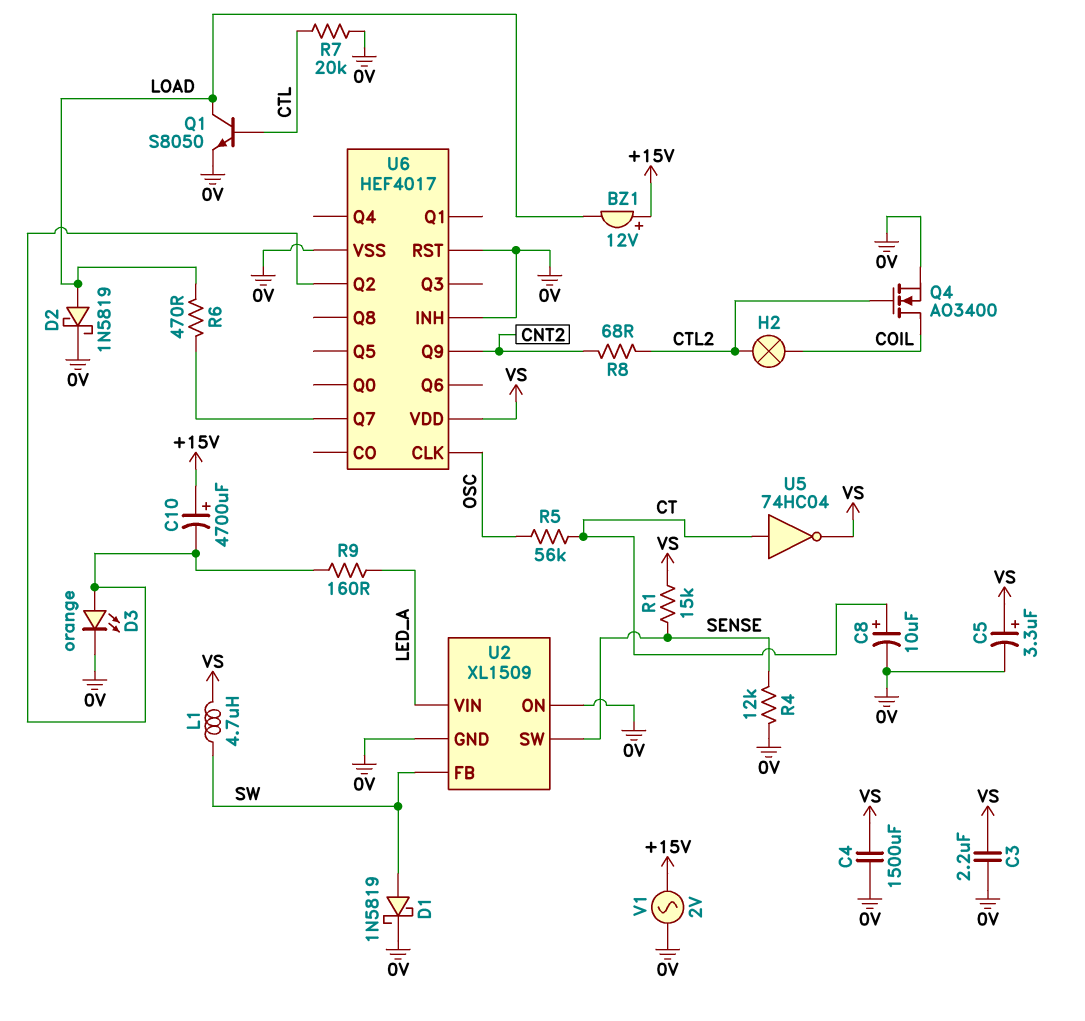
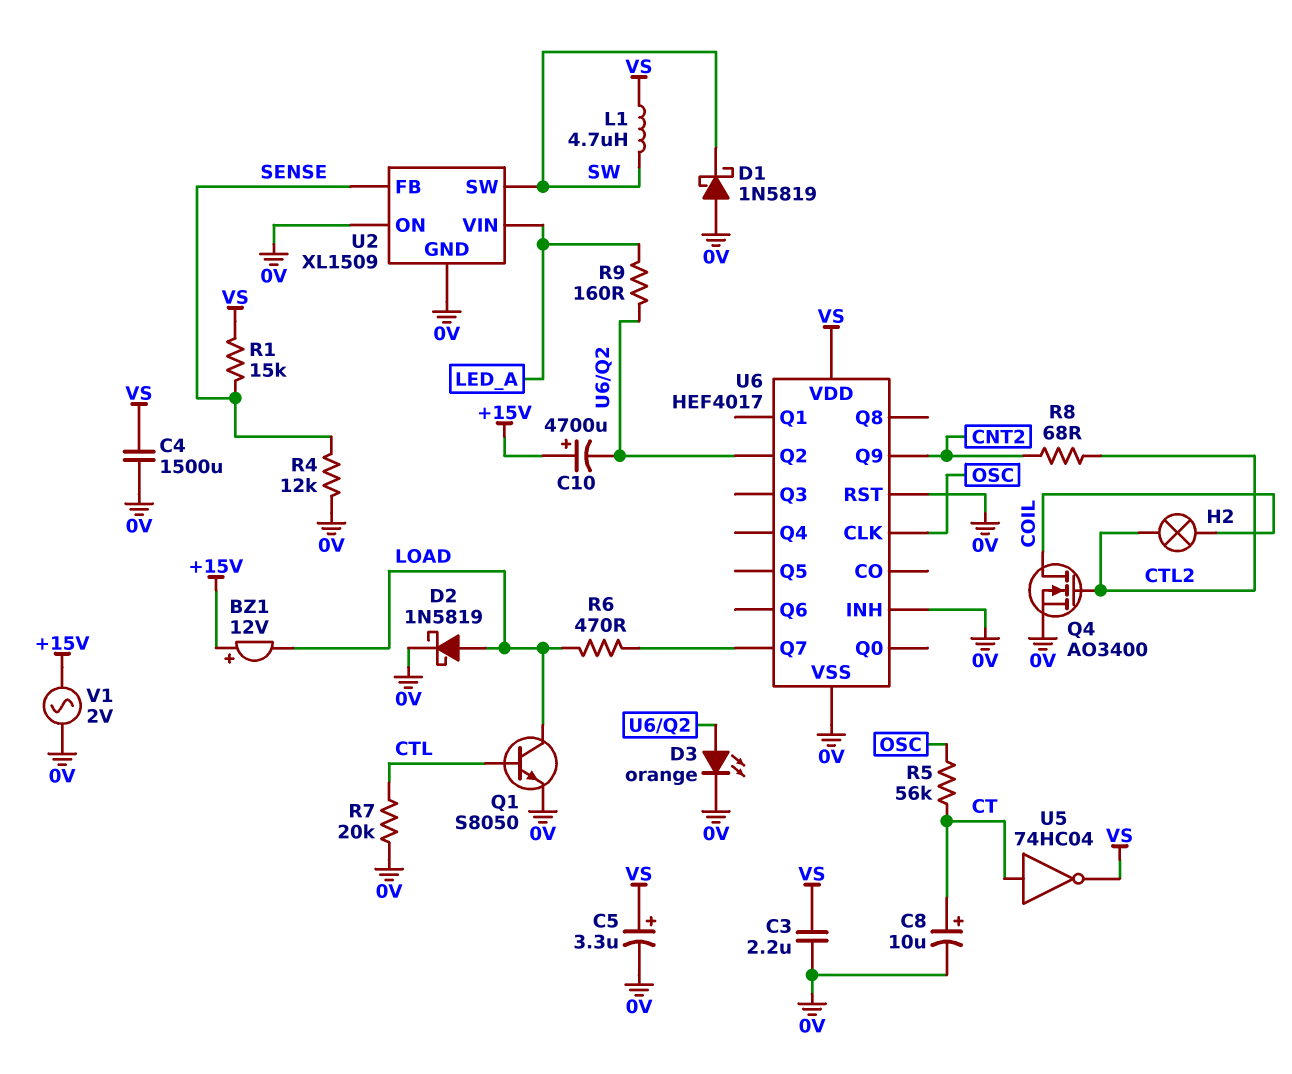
D1: schottky 1N5819 (A SW, K 0V) -> schottky 1N5819 (A 0V, K SW)
U2 pin FB: SW -> SENSE
U2 pin SW: SENSE -> SW

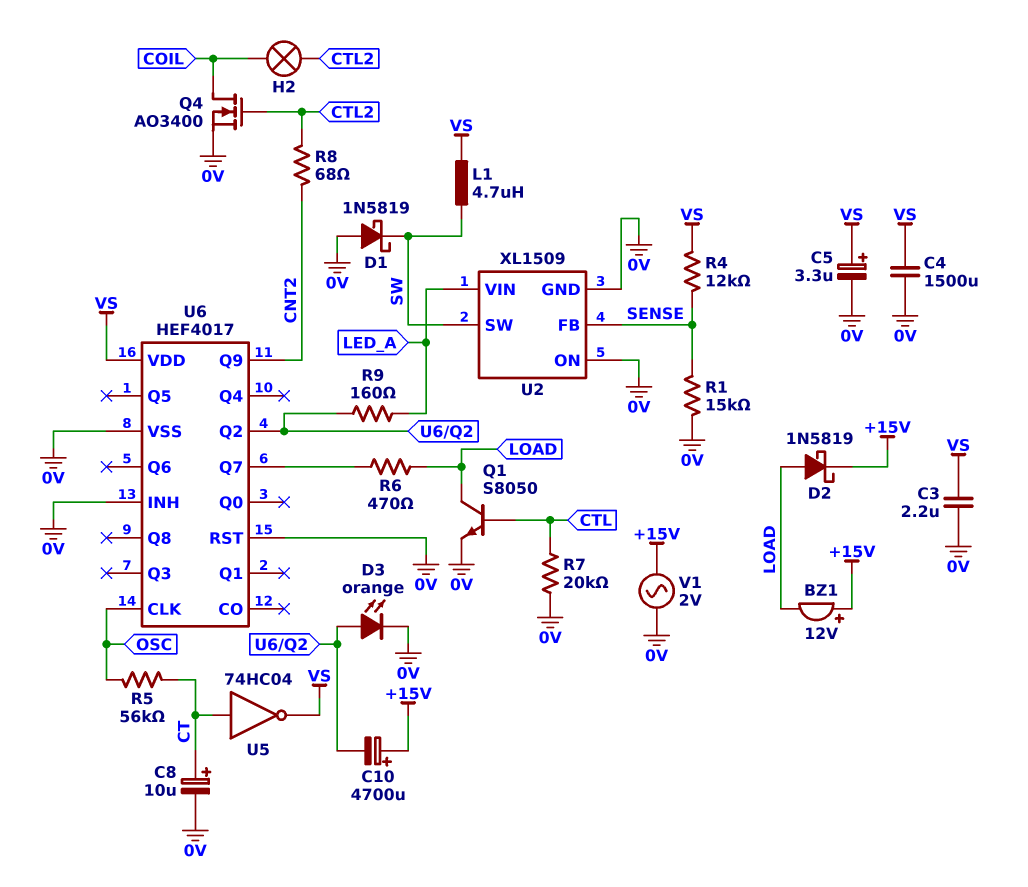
D2: schottky 1N5819 (A LOAD, K 0V) -> schottky 1N5819 (A LOAD, K +15V)
R1: 15k (SENSE, VS) -> 15k (0V, SENSE)
R4: 12k (0V, SENSE) -> 12k (SENSE, VS)

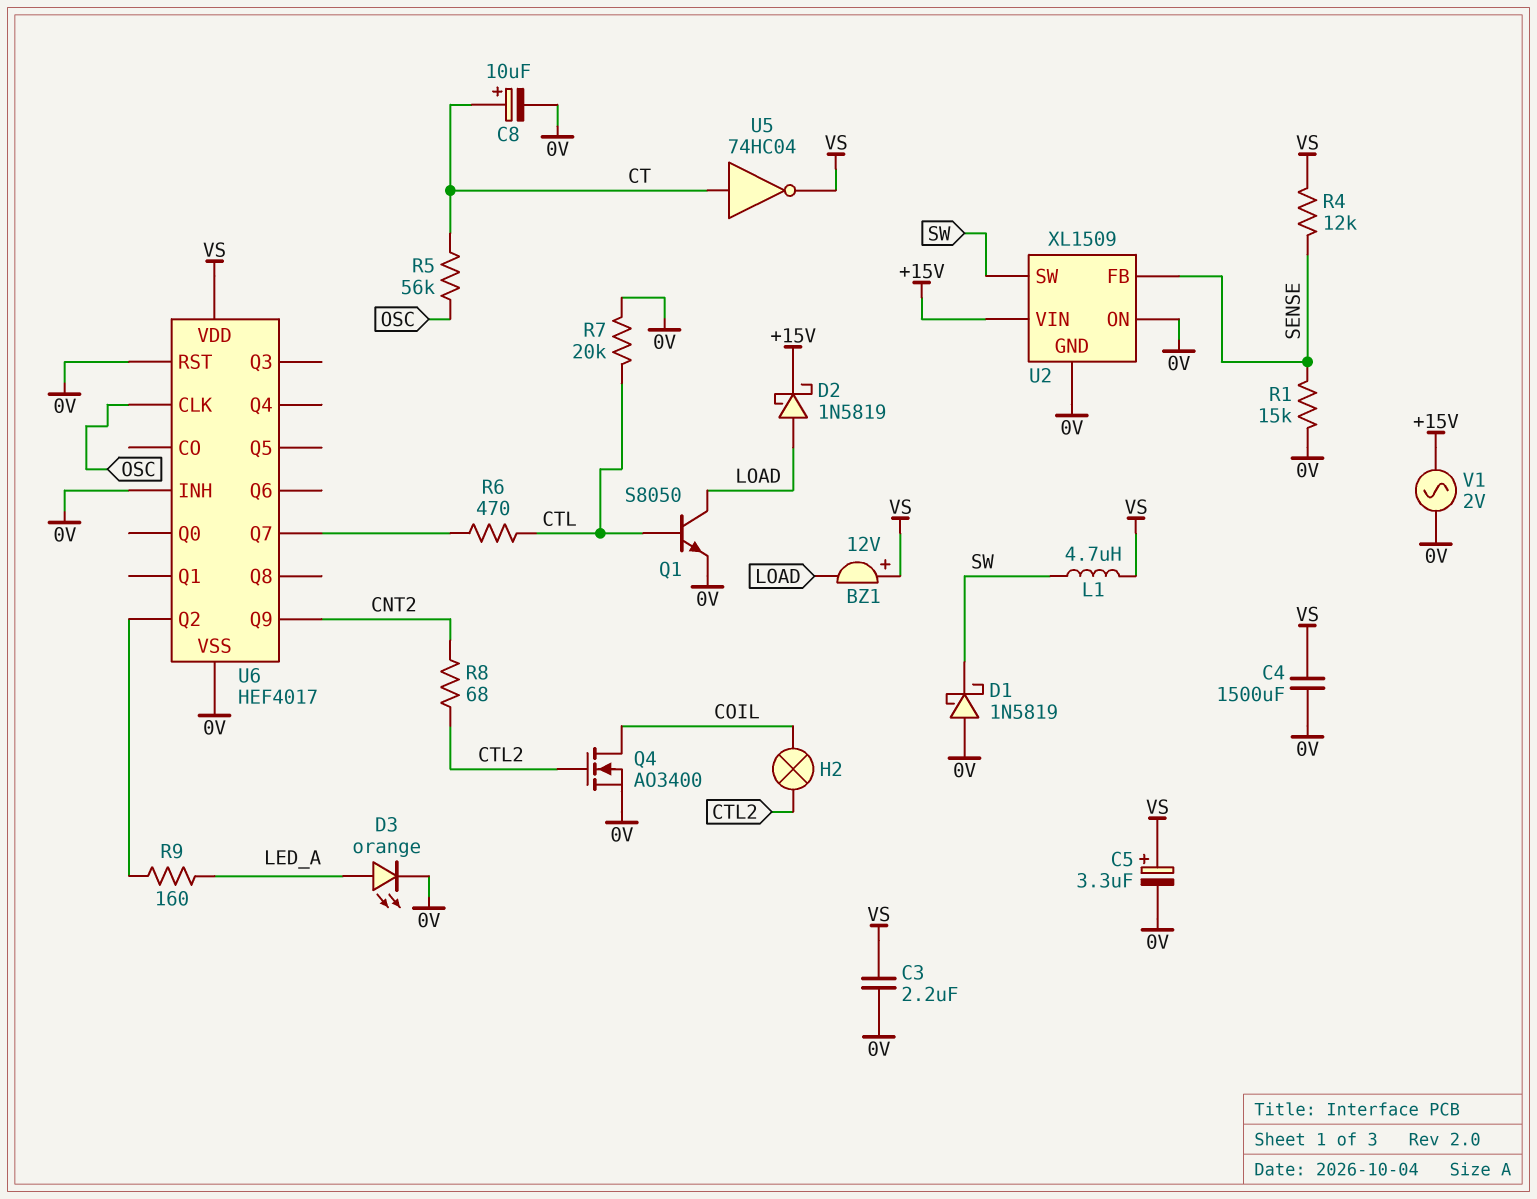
BZ1: buzzer 12V (plus +15V, minus LOAD) -> buzzer 12V (plus VS, minus LOAD)
C10: 4700uF (plus +15V, minus U6/Q2) -> none
D3: LED orange (A U6/Q2, K 0V) -> LED orange (A LED_A, K 0V)
R6: 470 (LOAD, U6/Q7) -> 470 (CTL, U6/Q7)
U2 pin VIN: LED_A -> +15V

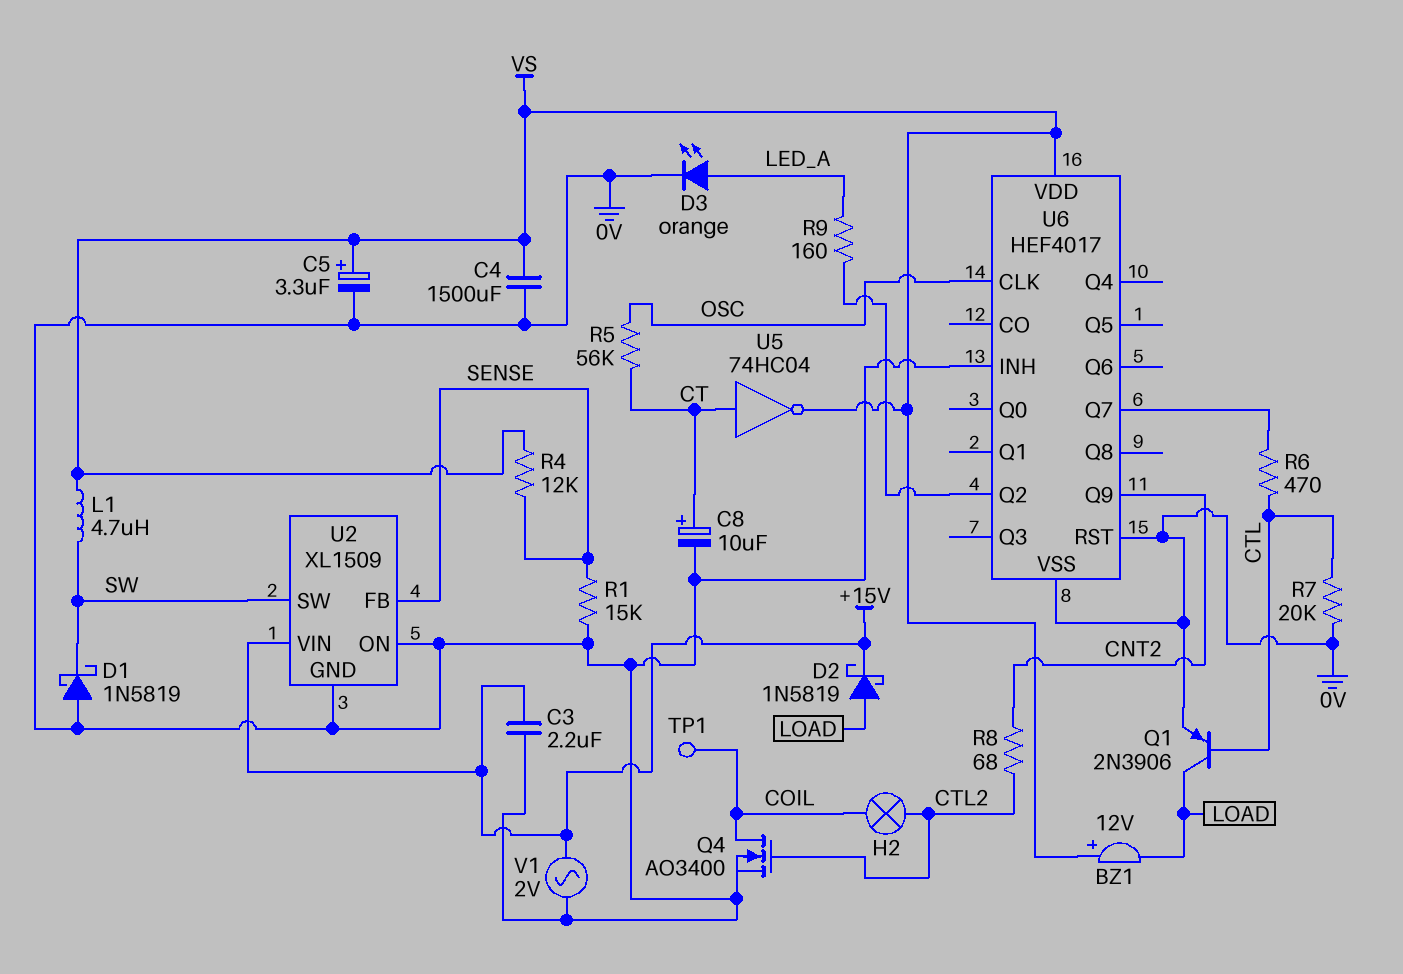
C3: 2.2uF (0V, VS) -> 2.2uF (+15V, 0V)
Q1: NPN S8050 (B CTL, C LOAD, E 0V) -> PNP 2N3906 (B CTL, C LOAD, E 0V)
TP1: none -> test point (COIL)

